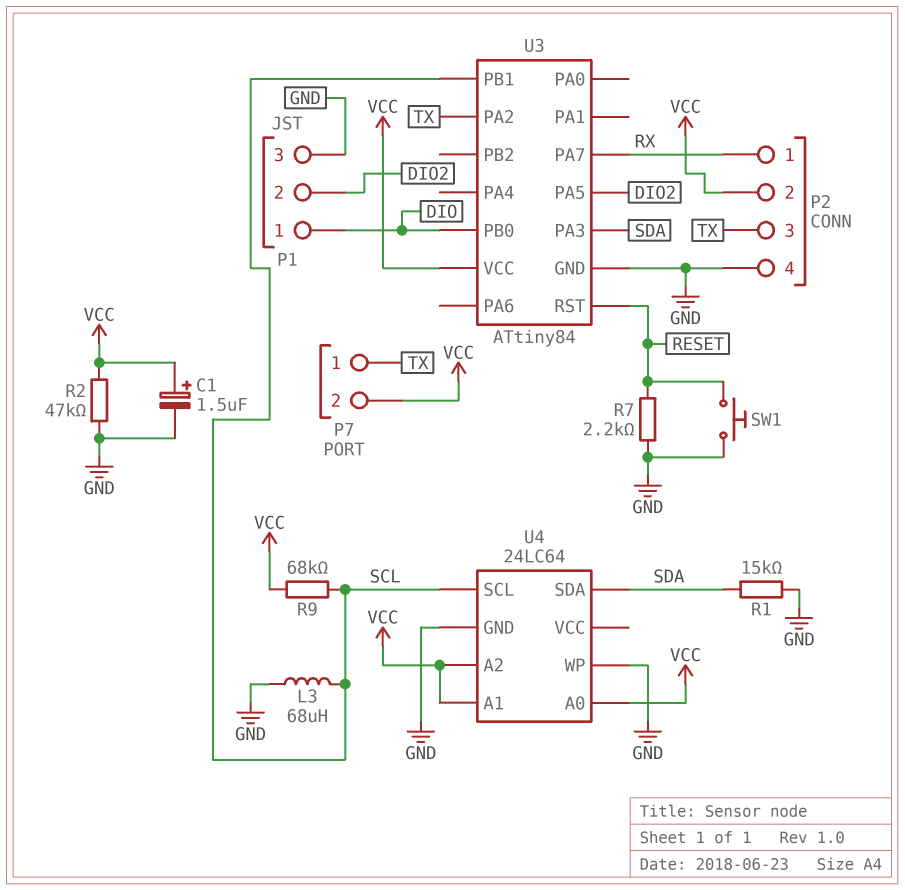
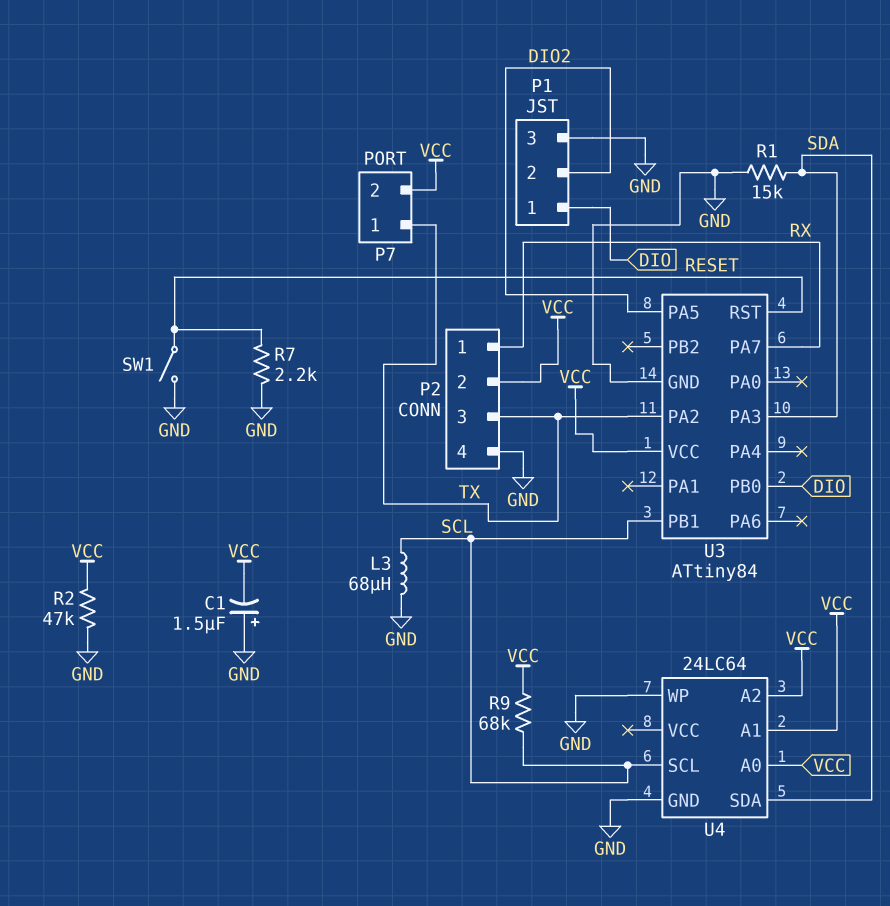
C1: 1.5uF (plus VCC, minus GND) -> 1.5uF (plus GND, minus VCC)
SW1: button (GND, RESET) -> switch (GND, RESET)

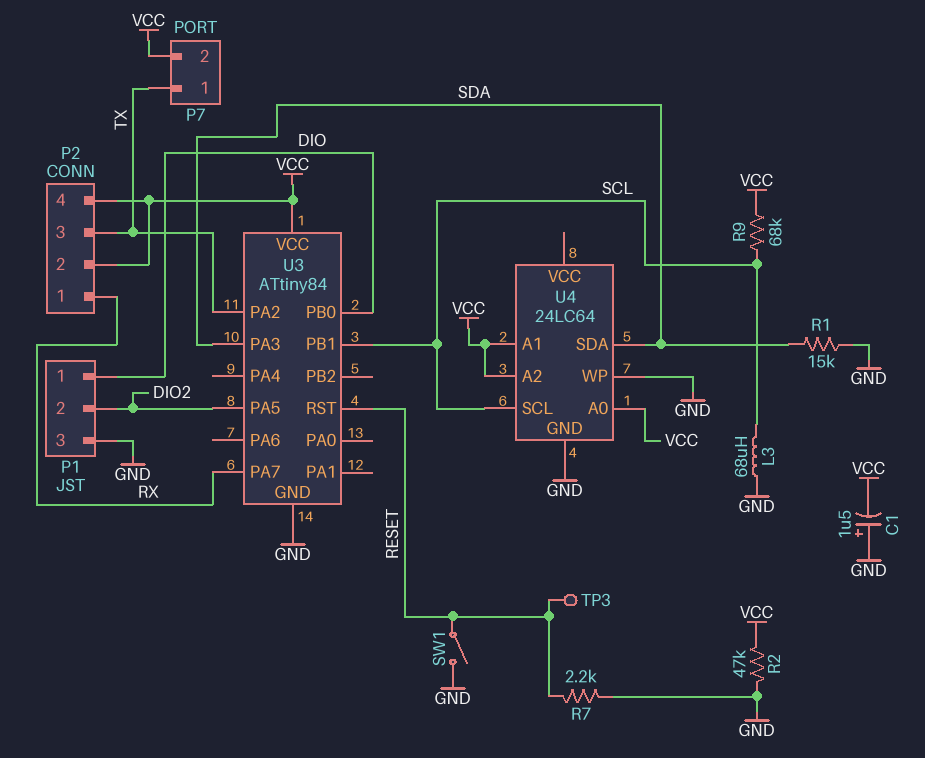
P2 pin 4: GND -> VCC
TP3: none -> test point (RESET)

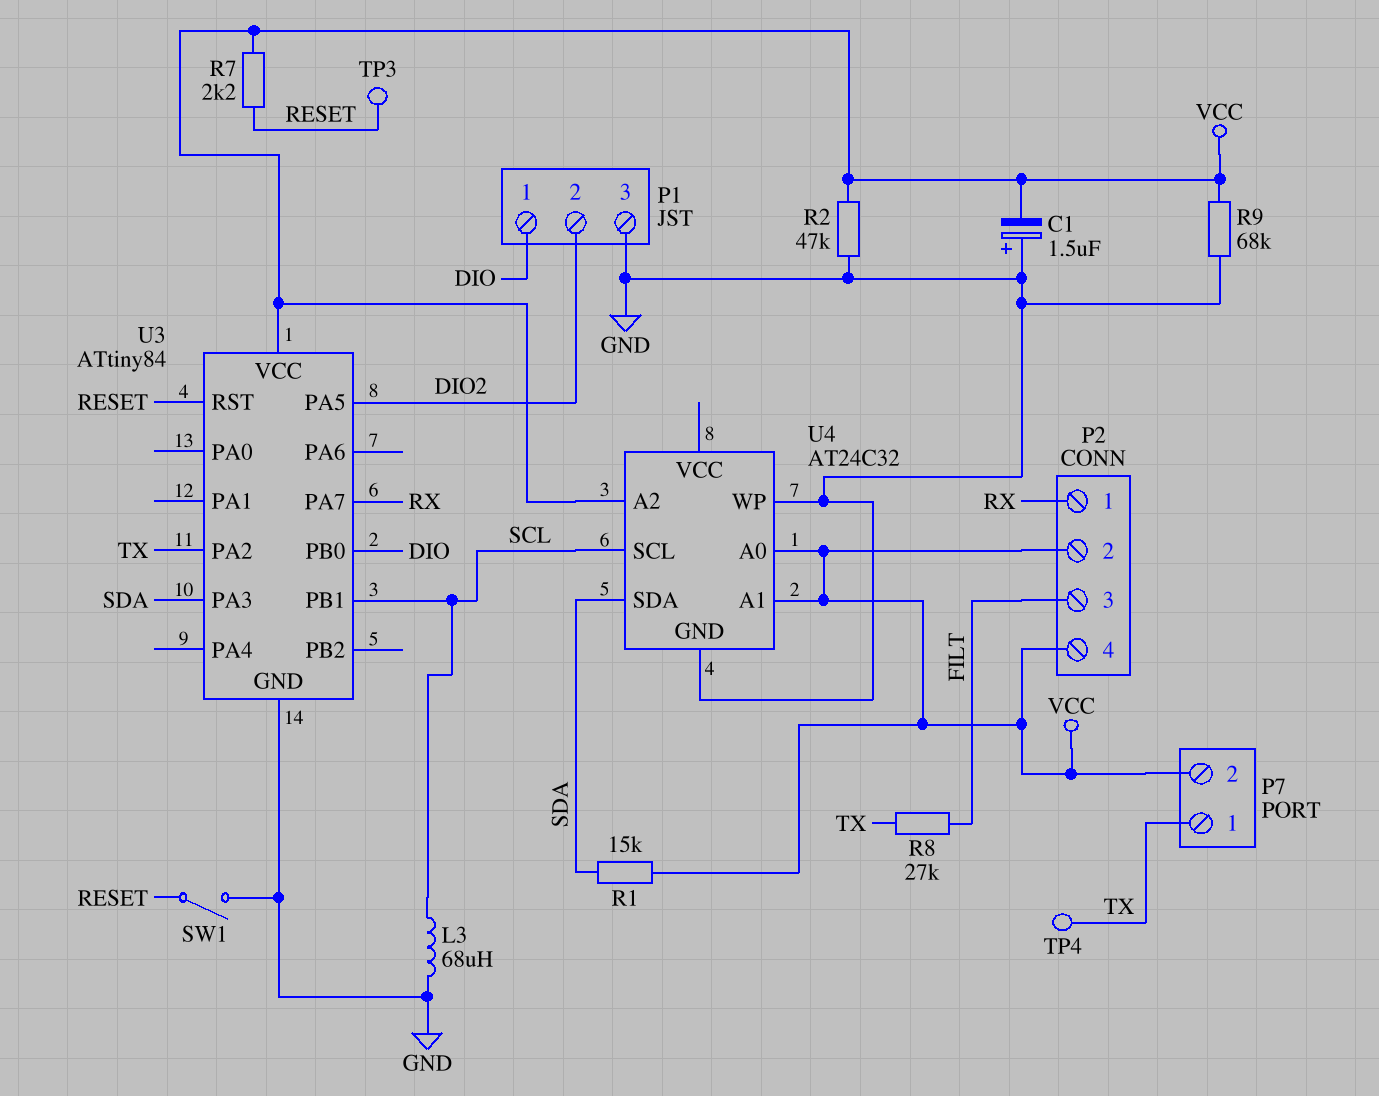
P2 pin 3: TX -> FILT
R1: 15k (GND, SDA) -> 15k (SDA, VCC)
R7: 2.2k (GND, RESET) -> 2.2k (RESET, VCC)
R8: none -> 27k (FILT, TX)
R9: 68k (SCL, VCC) -> 68k (GND, VCC)
TP4: none -> test point (TX)
U4: 24LC64 -> AT24C32

